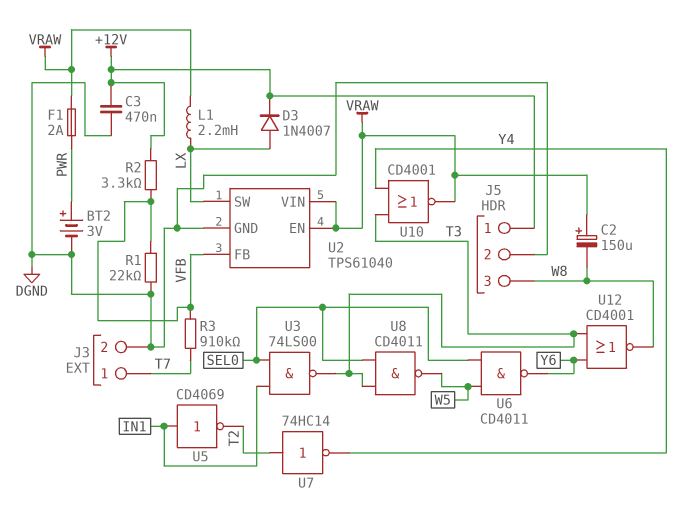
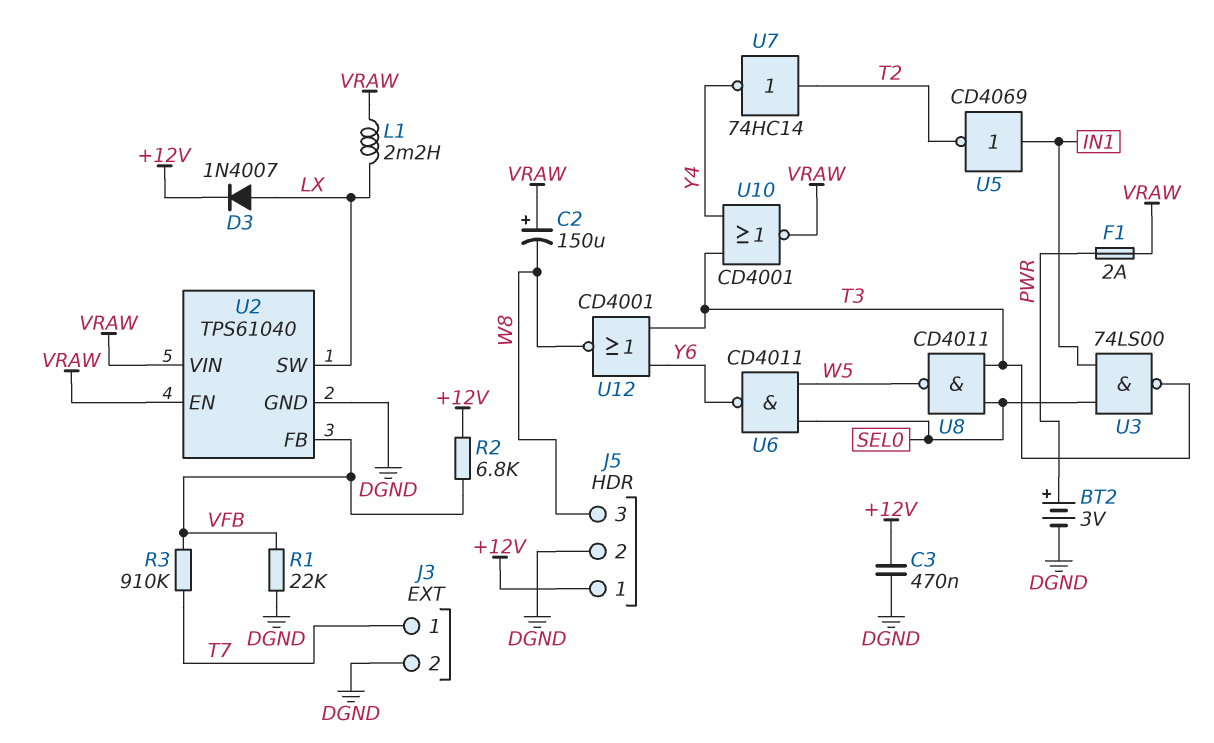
R2: 3.3k (+12V, VFB) -> 6.8k (+12V, VFB)

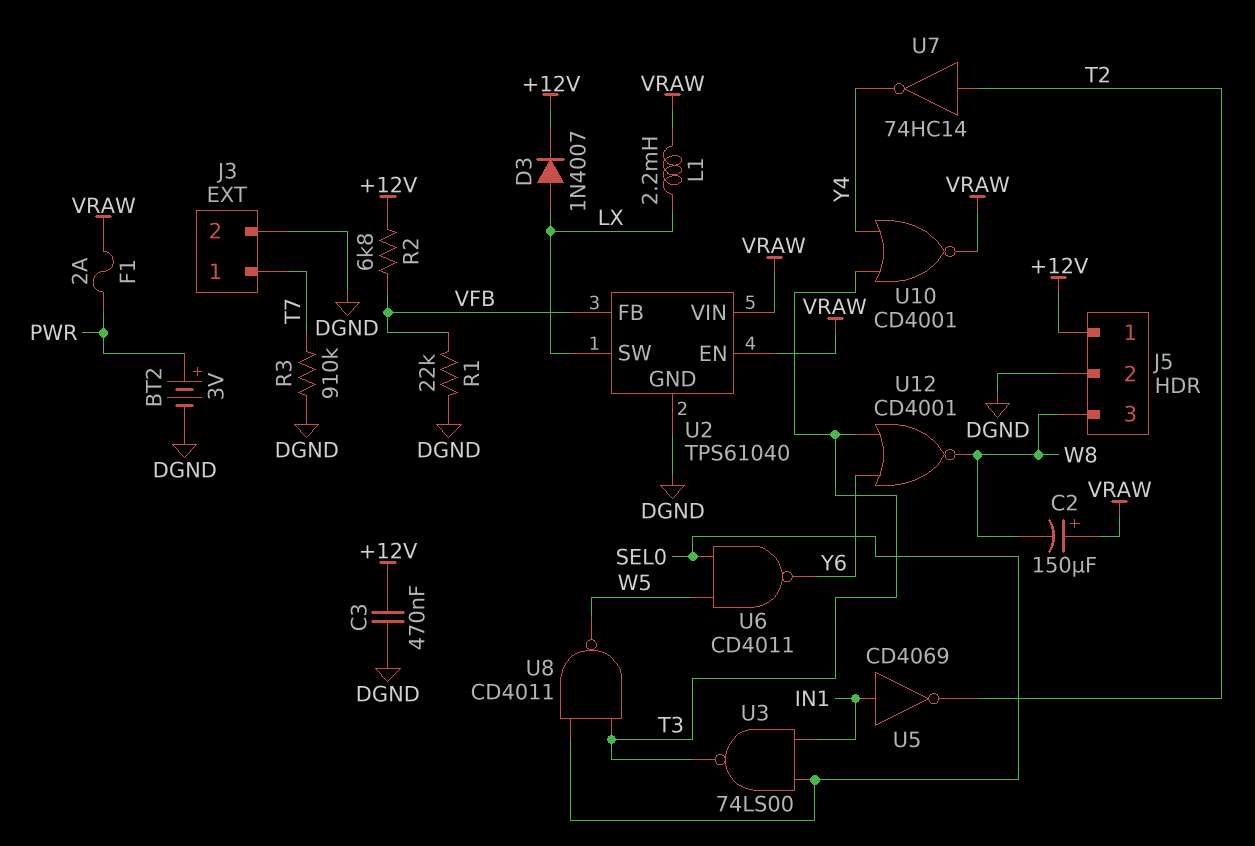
R3: 910k (T7, VFB) -> 910k (DGND, T7)

